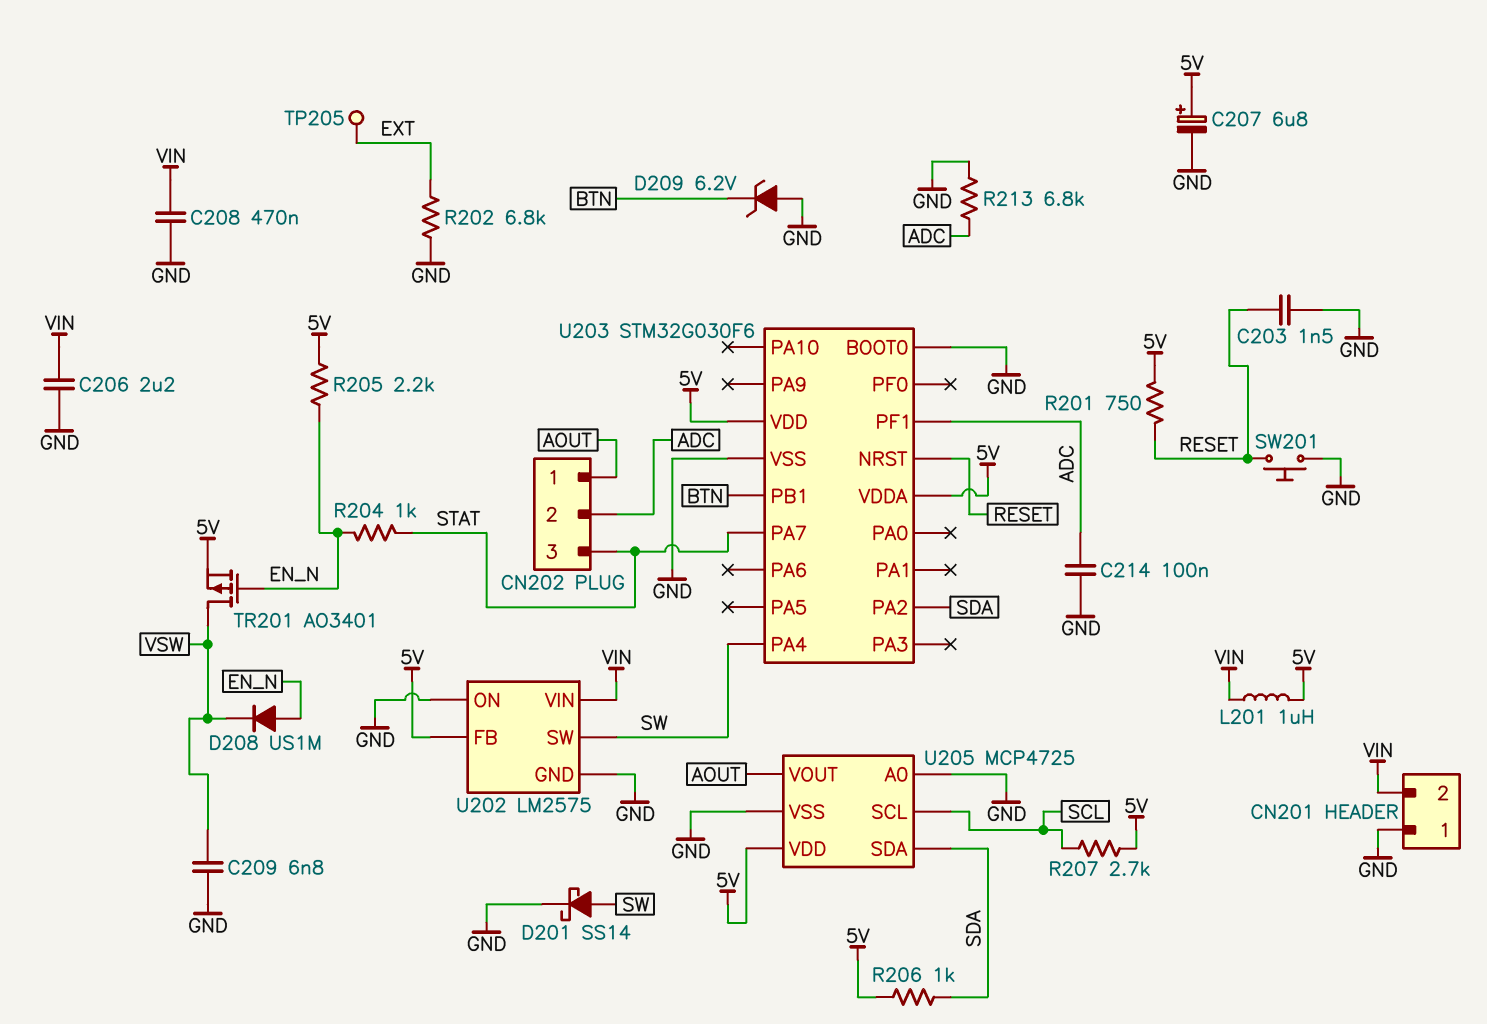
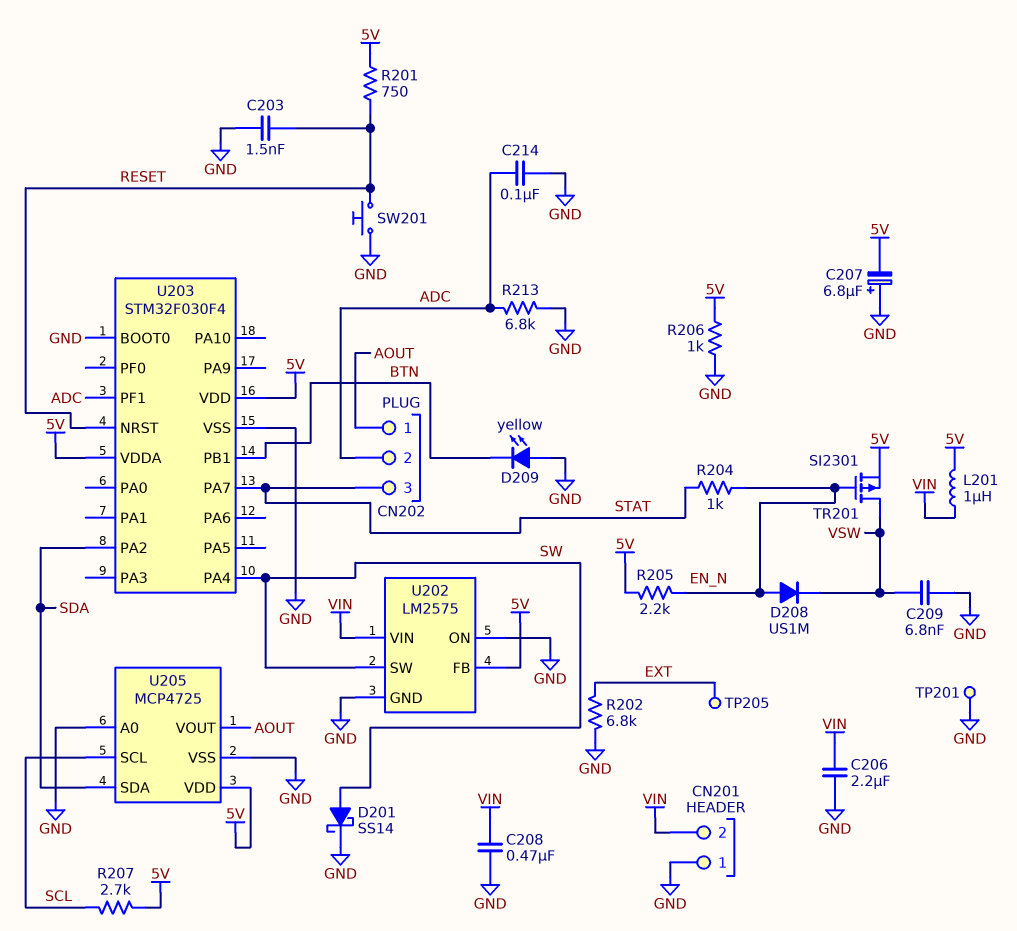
C207: 6.8uF (plus 5V, minus GND) -> 6.8uF (plus GND, minus 5V)
D209: zener 6.2V (A GND, K BTN) -> LED yellow (A GND, K BTN)
R206: 1k (5V, SDA) -> 1k (5V, GND)
TP201: none -> test point (GND)
TR201: PMOS AO3401 (G EN_N, D VSW, S 5V) -> PMOS SI2301 (G EN_N, D VSW, S 5V)
U203: STM32G030F6 -> STM32F030F4

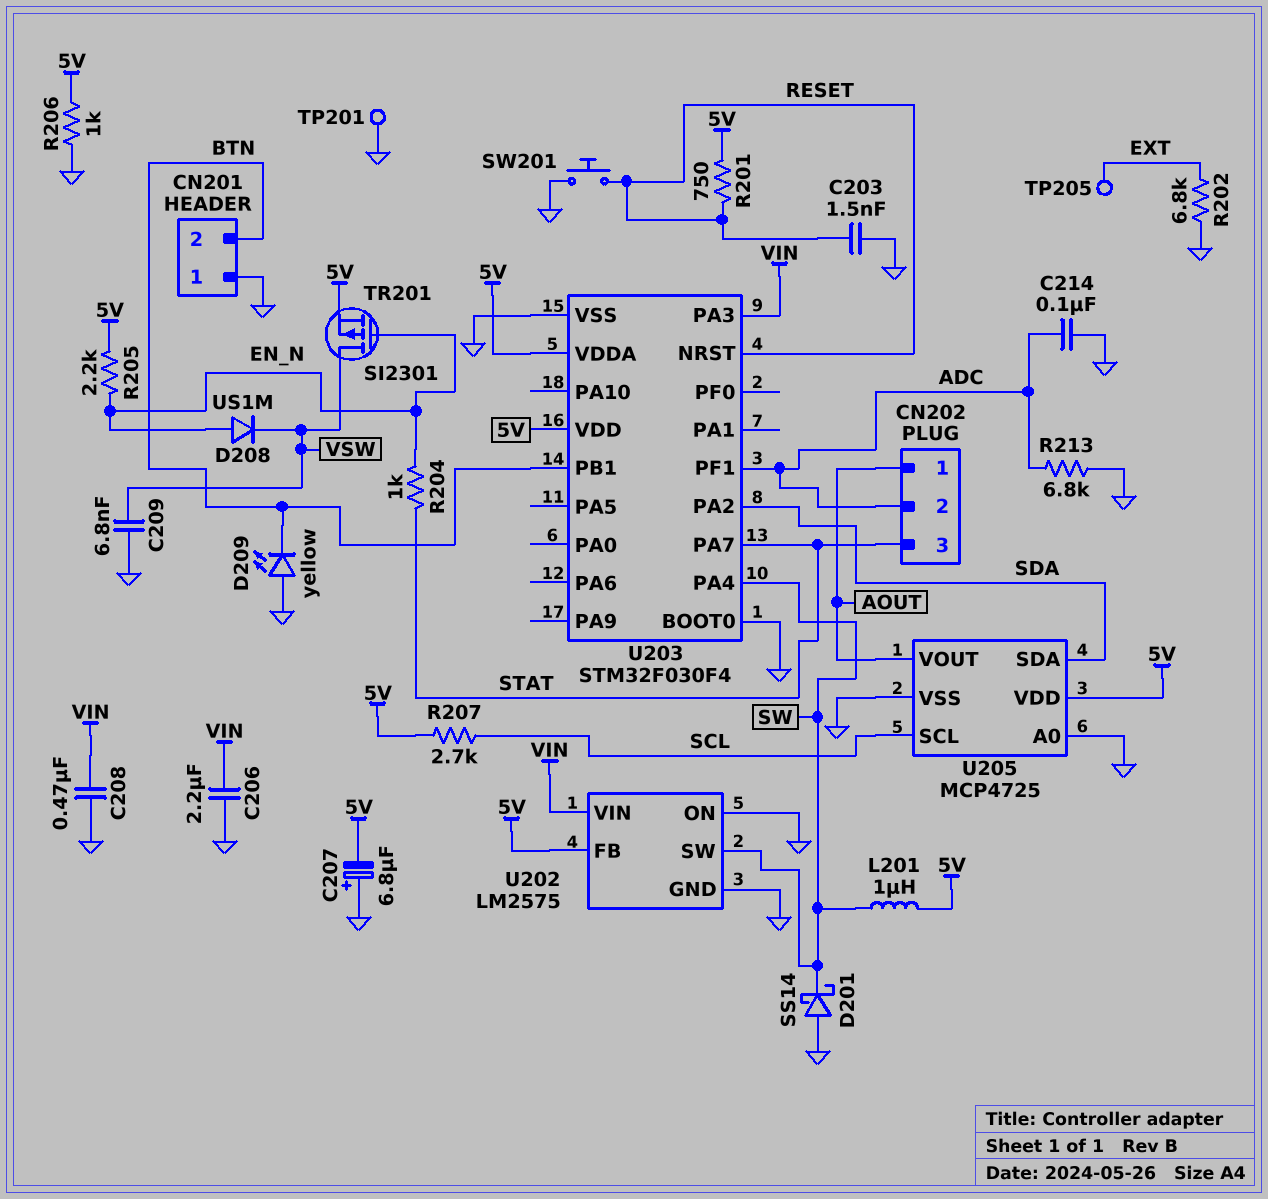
CN201 pin 2: VIN -> BTN
D201: schottky SS14 (A SW, K GND) -> schottky SS14 (A GND, K SW)
L201: 1uH (5V, VIN) -> 1uH (5V, SW)
U203 pin PA3: none -> VIN

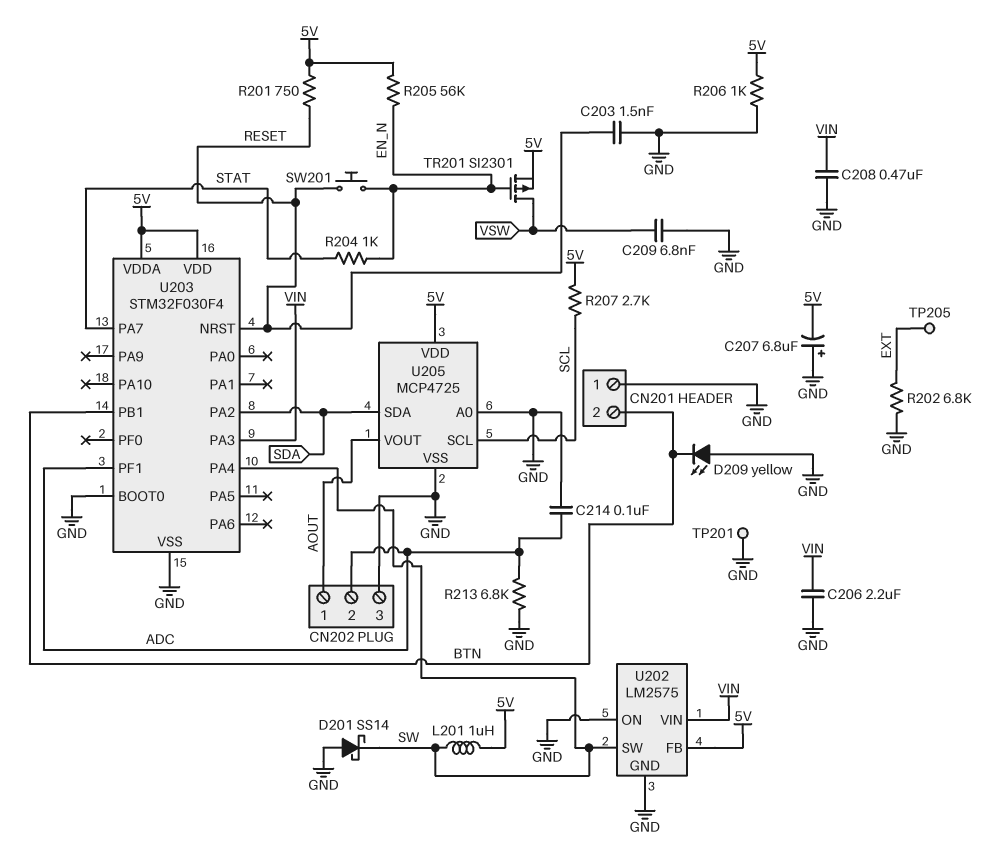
CN202 pin 3: STAT -> GND
D208: diode US1M (A EN_N, K VSW) -> none
R205: 2.2k (5V, EN_N) -> 56k (5V, EN_N)
SW201: button (GND, RESET) -> button (EN_N, RESET)

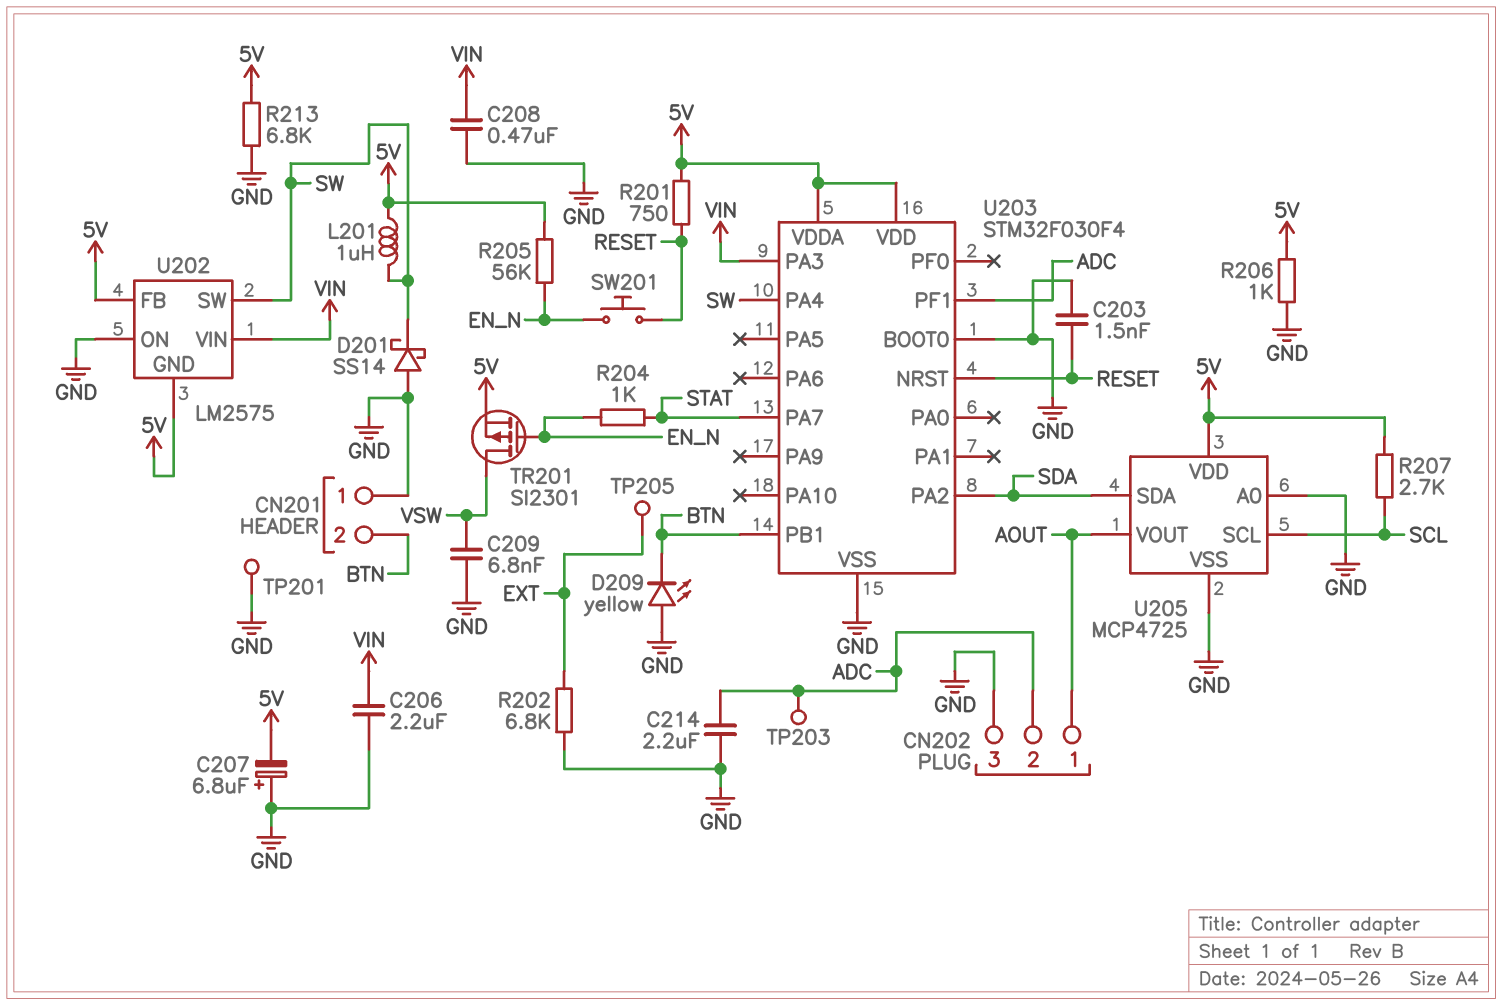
C214: 100nF (ADC, GND) -> 2.2uF (ADC, GND)
R213: 6.8k (ADC, GND) -> 6.8k (5V, GND)
TP203: none -> test point (ADC)
U202 pin GND: GND -> 5V

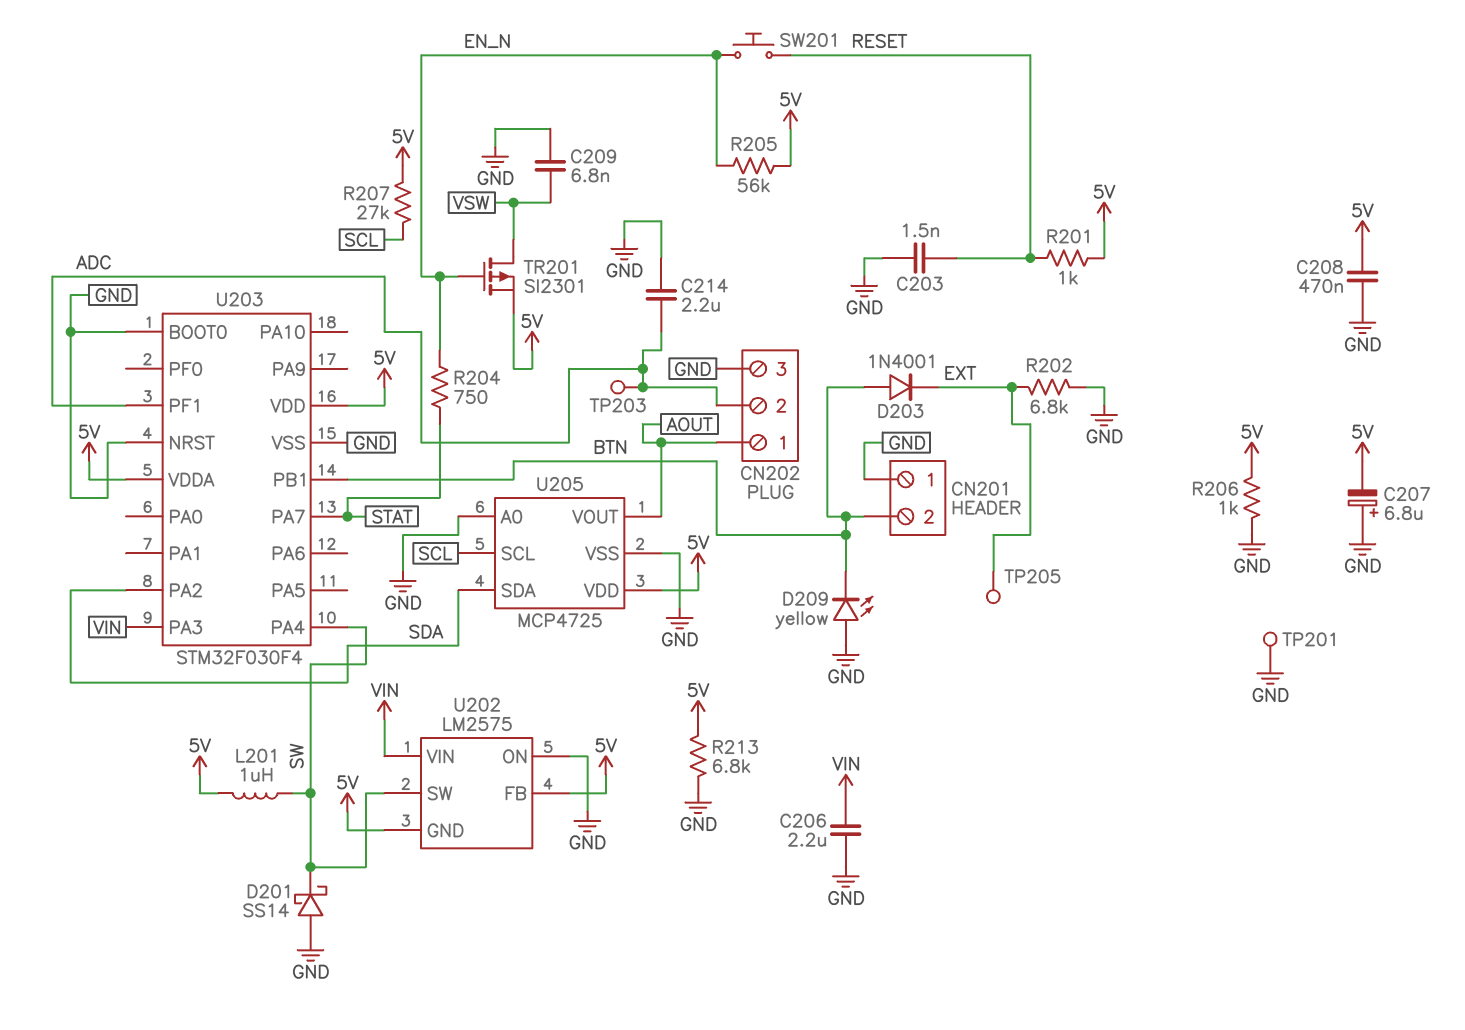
C208: 470nF (GND, VIN) -> 470nF (5V, GND)
D203: none -> diode 1N4001 (A BTN, K EXT)
R201: 750 (5V, RESET) -> 1k (5V, RESET)
R204: 1k (EN_N, STAT) -> 750 (EN_N, STAT)
R207: 2.7k (5V, SCL) -> 27k (5V, SCL)
U203 pin NRST: RESET -> GND

